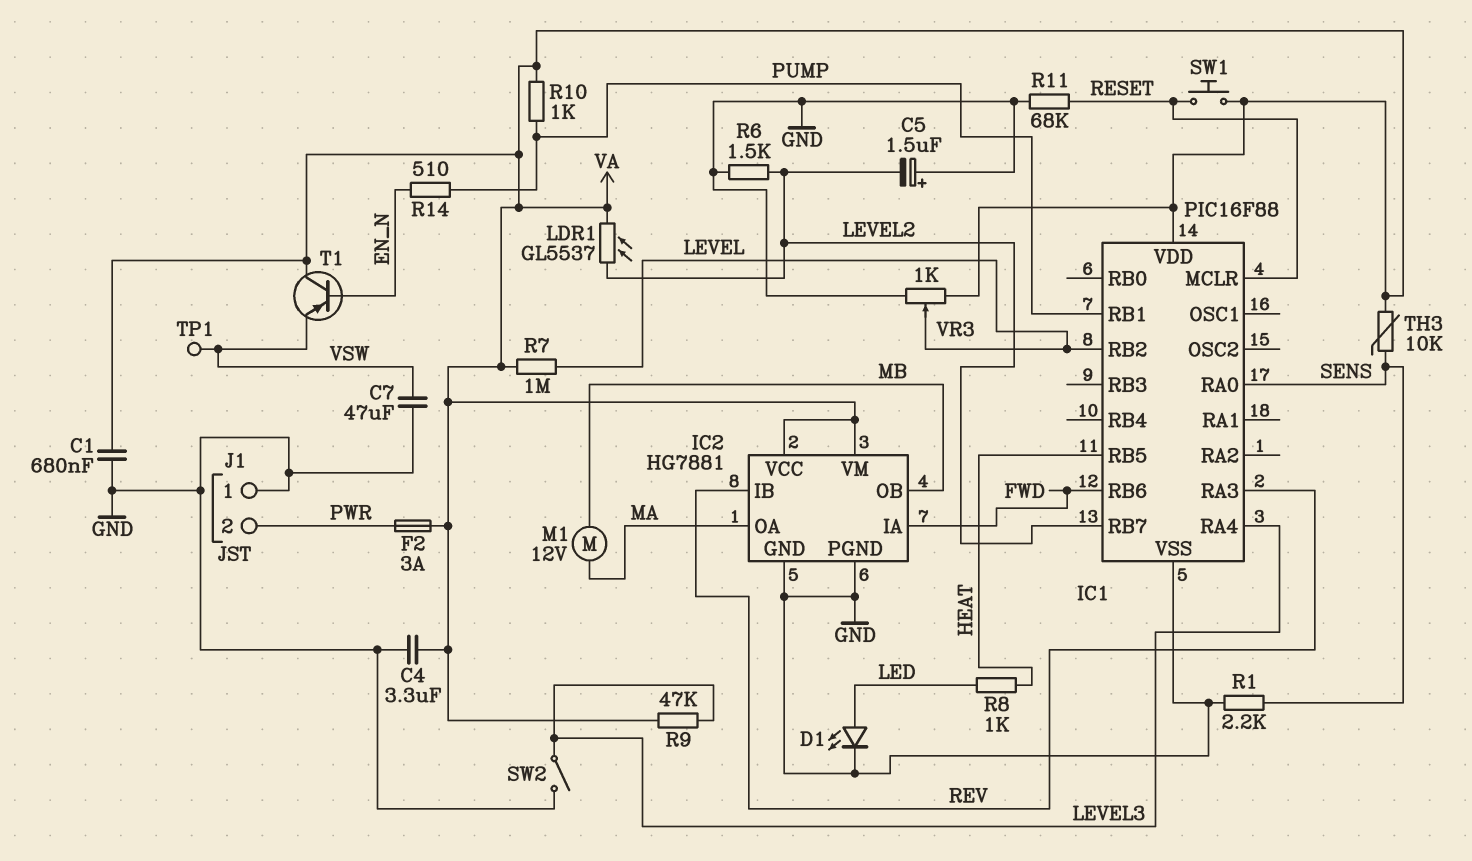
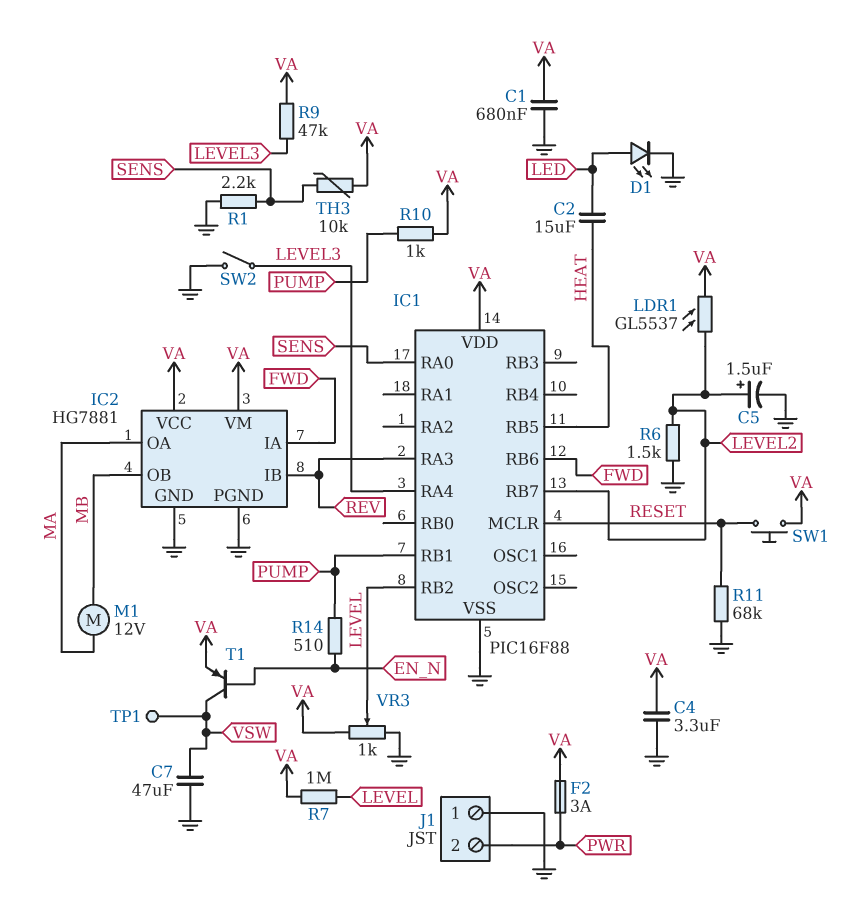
C2: none -> 15uF (HEAT, LED)
C5: 1.5uF (plus GND, minus LEVEL2) -> 1.5uF (plus LEVEL2, minus GND)
R8: 1k (HEAT, LED) -> none
T1: PNP (B EN_N, C VA, E VSW) -> PNP (B EN_N, C VSW, E VA)

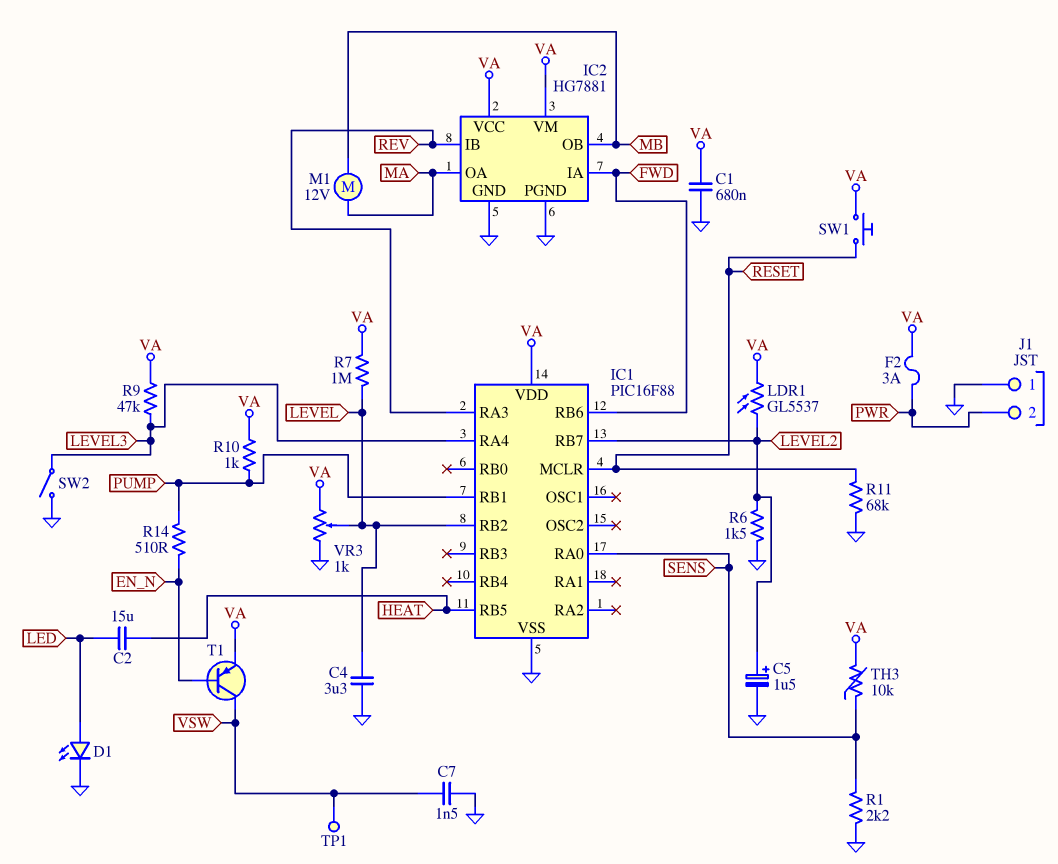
C4: 3.3uF (GND, VA) -> 3.3uF (GND, LEVEL)
C7: 47uF (GND, VSW) -> 1.5nF (GND, VSW)

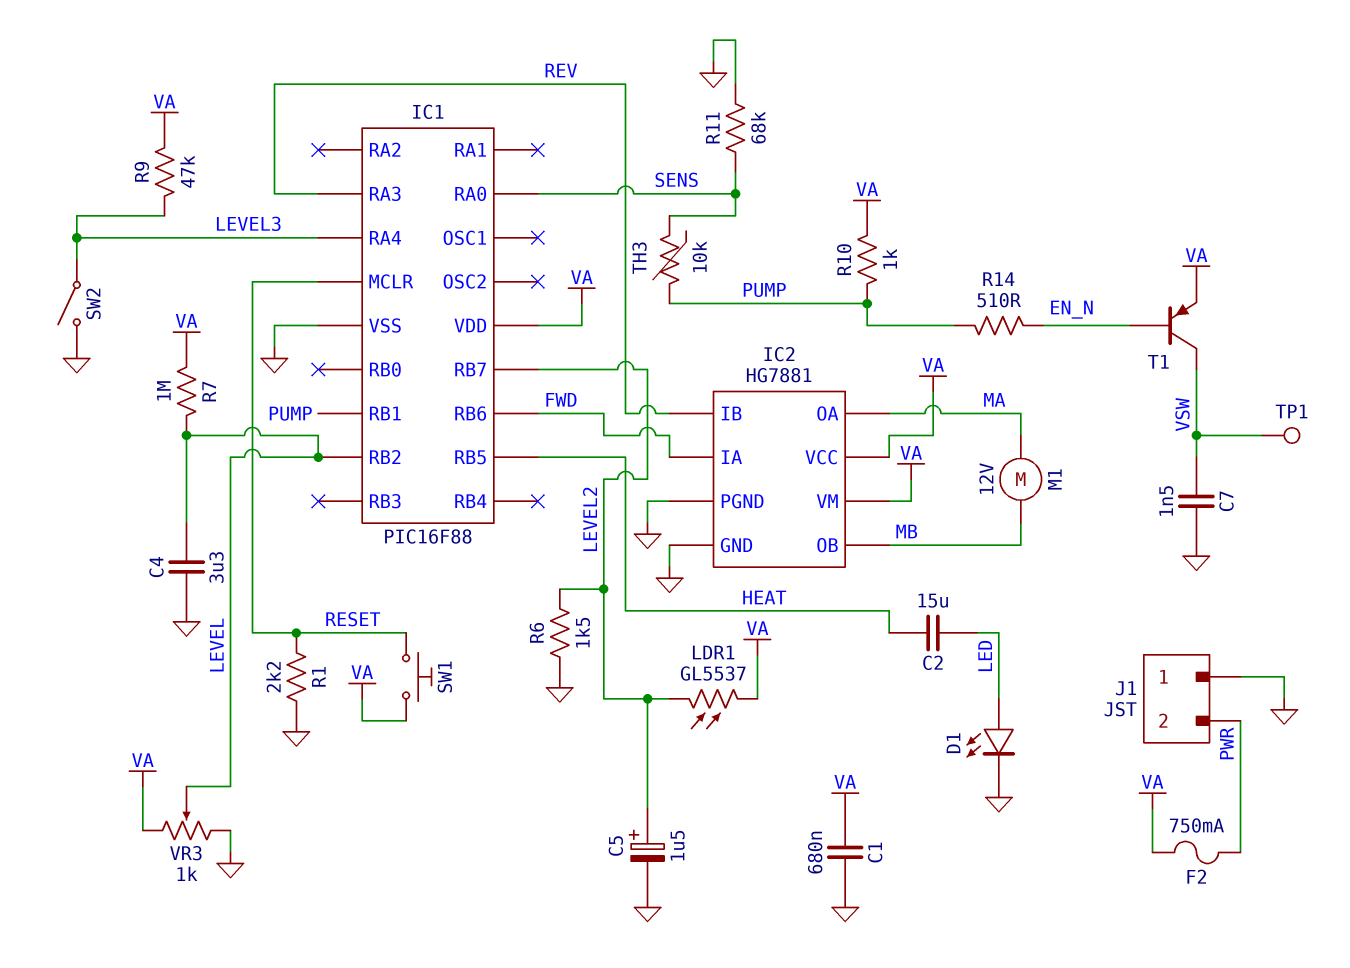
F2: 3A (PWR, VA) -> 750mA (PWR, VA)
R1: 2.2k (GND, SENS) -> 2.2k (GND, RESET)
R11: 68k (GND, RESET) -> 68k (GND, SENS)
TH3: 10k (SENS, VA) -> 10k (PUMP, SENS)

